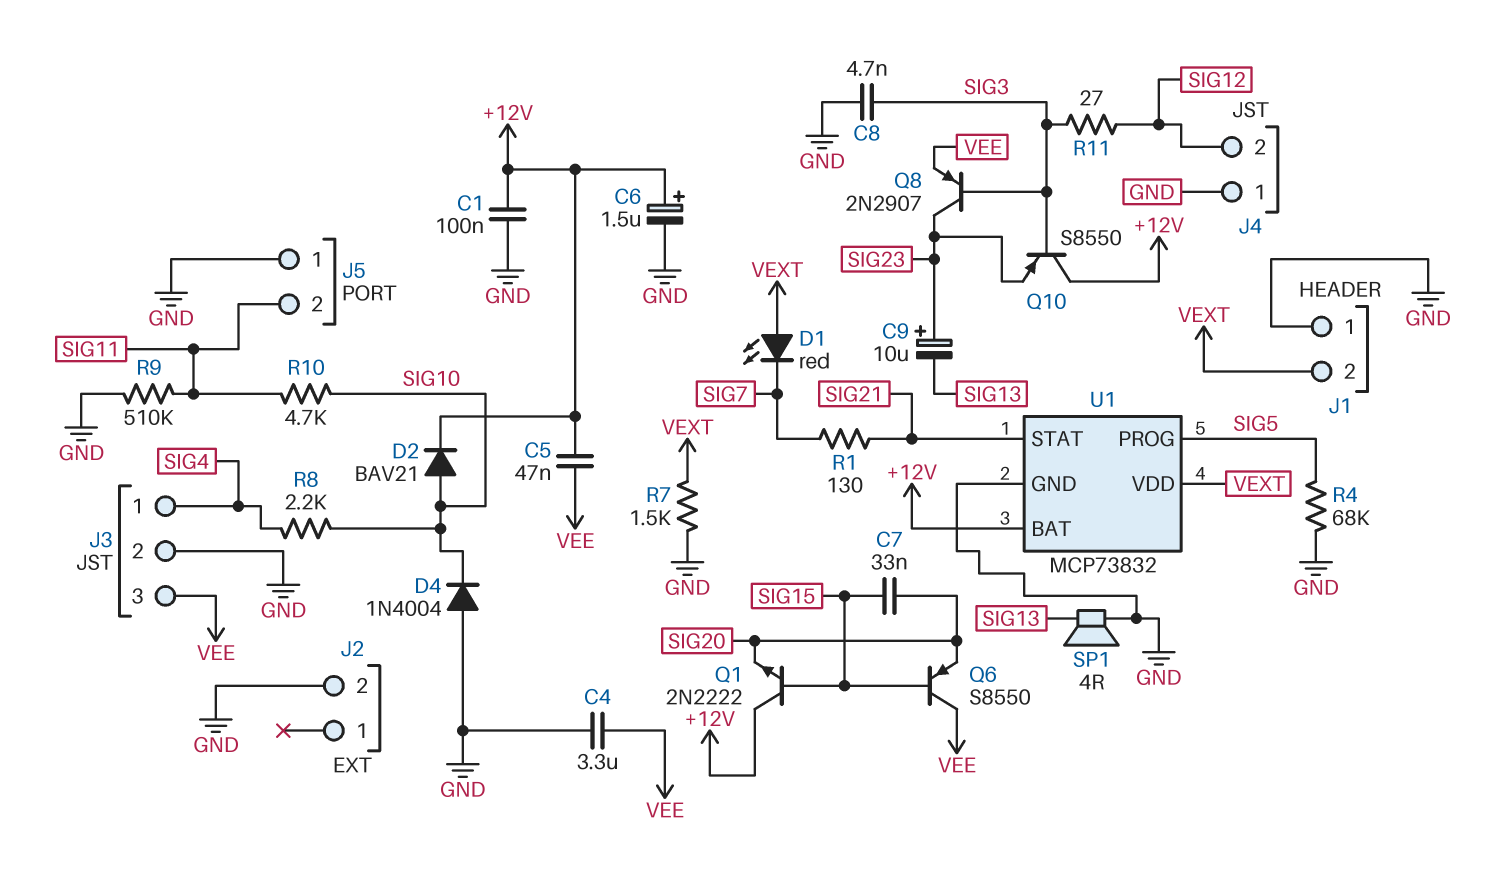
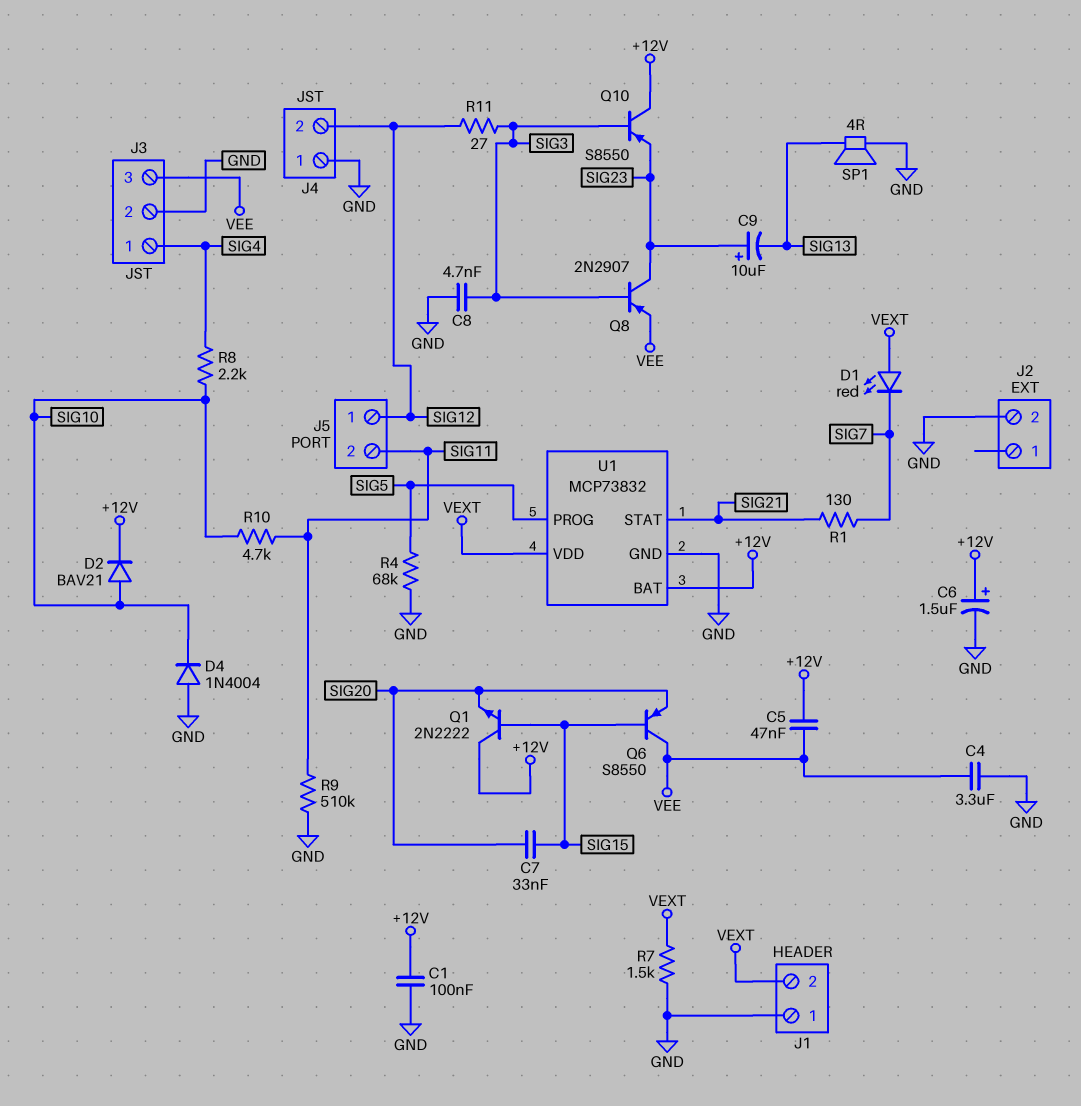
J5 pin 1: GND -> SIG12

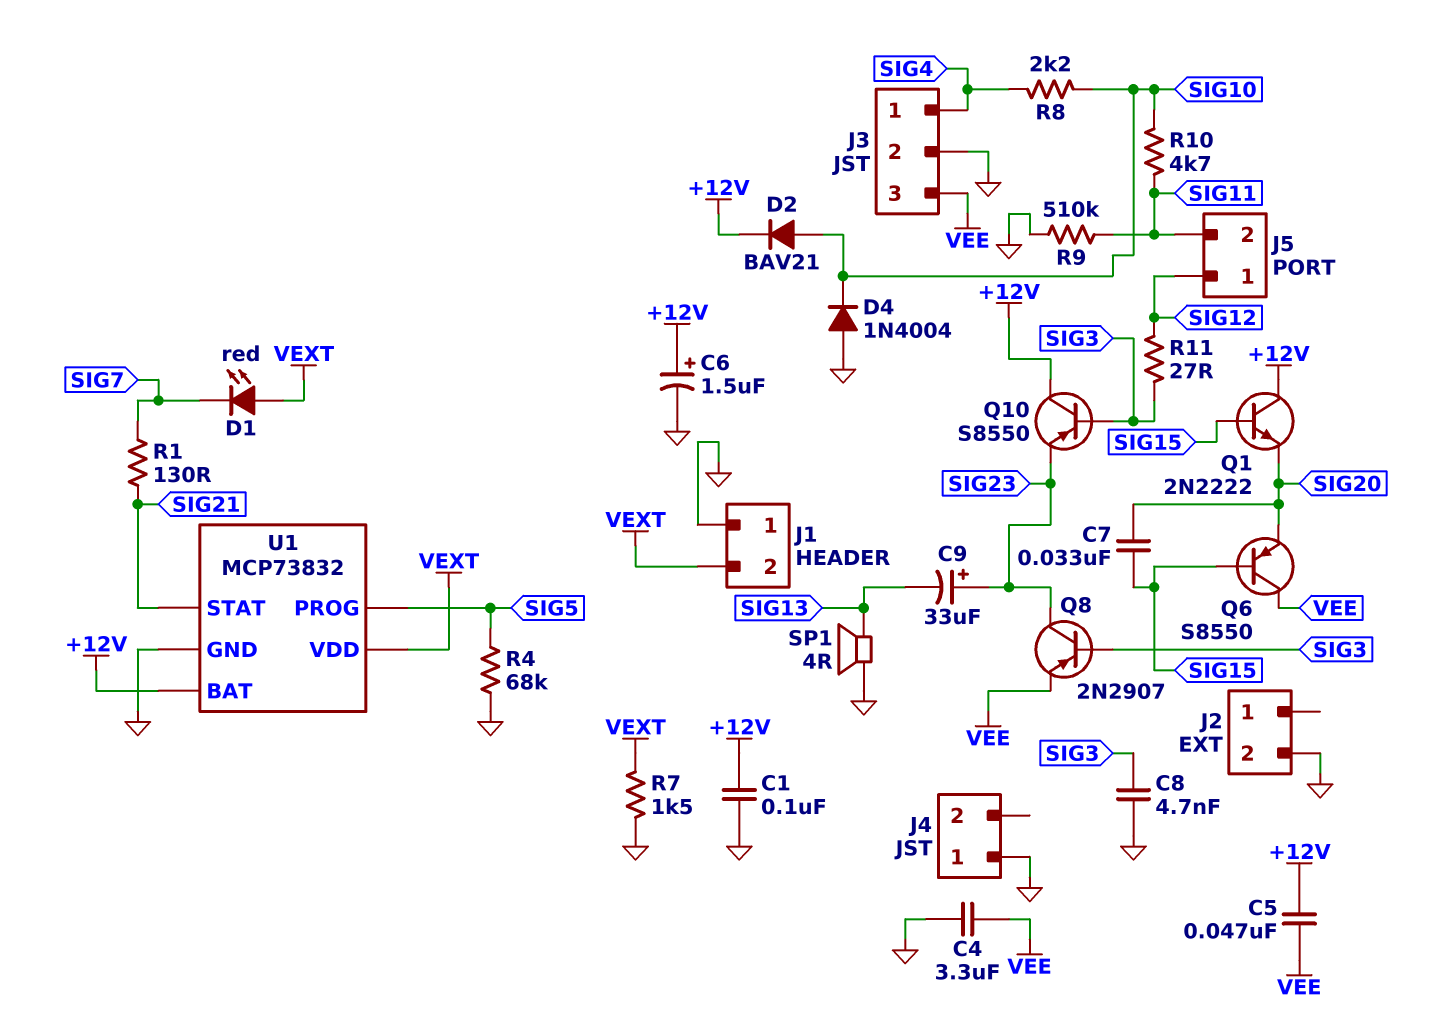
C9: 10uF (plus SIG23, minus SIG13) -> 33uF (plus SIG23, minus SIG13)
J4 pin 2: SIG12 -> none

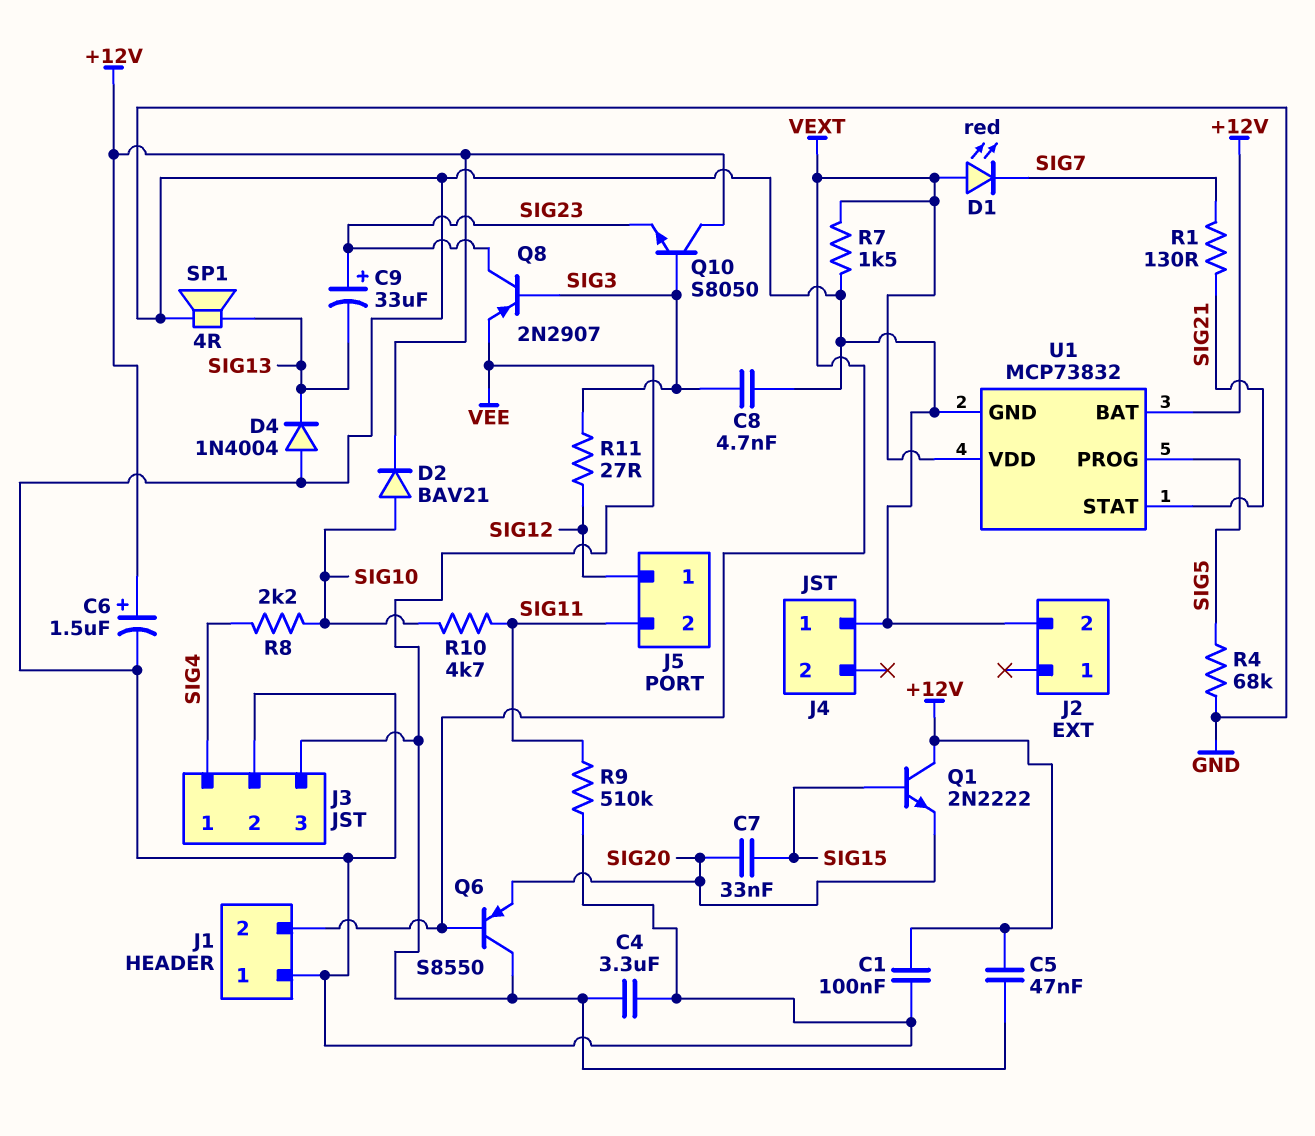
D4: diode 1N4004 (A GND, K SIG10) -> diode 1N4004 (A GND, K SIG13)
Q6: PNP S8550 (B SIG15, C VEE, E SIG20) -> PNP S8550 (B VEXT, C VEE, E SIG20)
Q10: PNP S8550 (B SIG3, C +12V, E SIG23) -> NPN S8050 (B SIG3, C +12V, E SIG23)

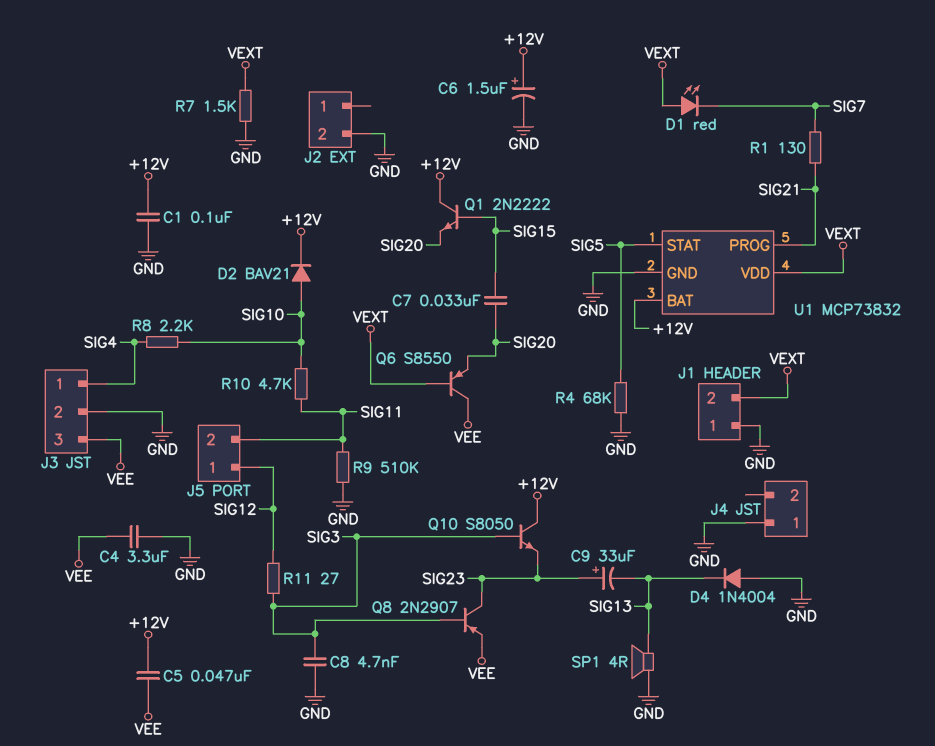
U1 pin PROG: SIG5 -> SIG21
U1 pin STAT: SIG21 -> SIG5

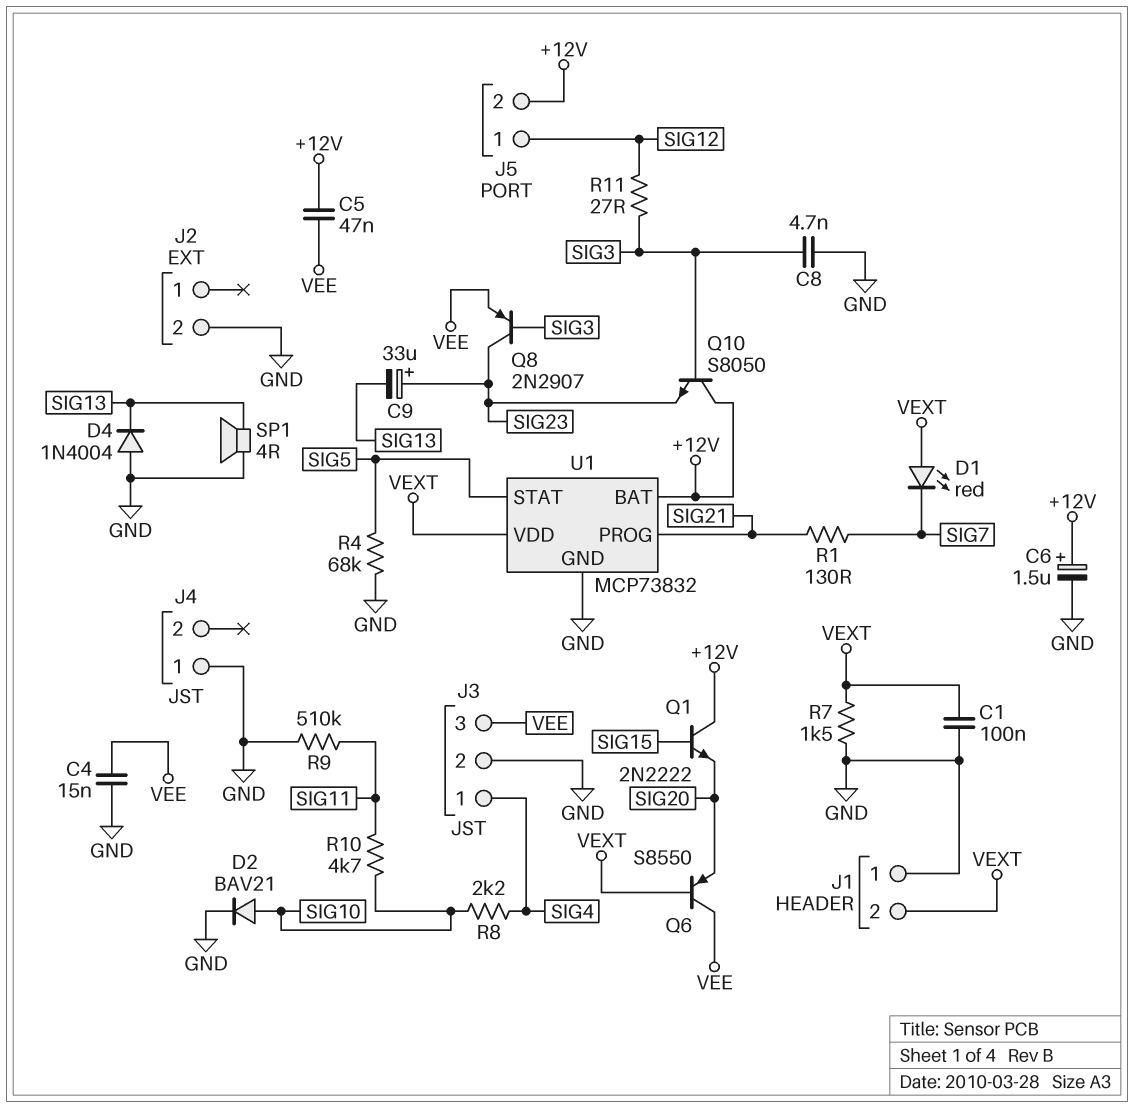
C1: 100nF (+12V, GND) -> 100nF (GND, VEXT)
C4: 3.3uF (GND, VEE) -> 15nF (GND, VEE)
C7: 33nF (SIG15, SIG20) -> none
D2: diode BAV21 (A SIG10, K +12V) -> diode BAV21 (A SIG10, K GND)
J5 pin 2: SIG11 -> +12V

